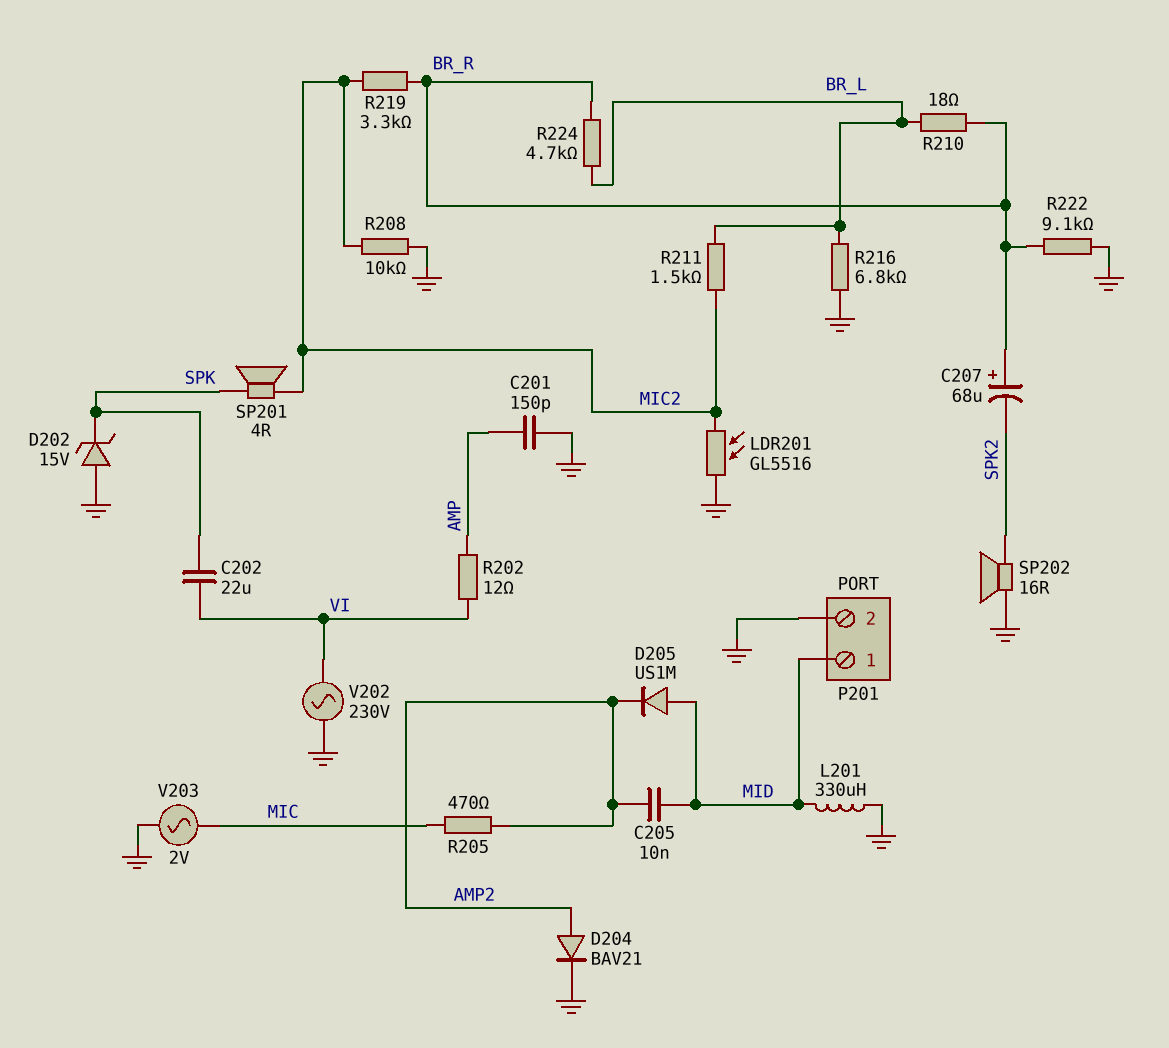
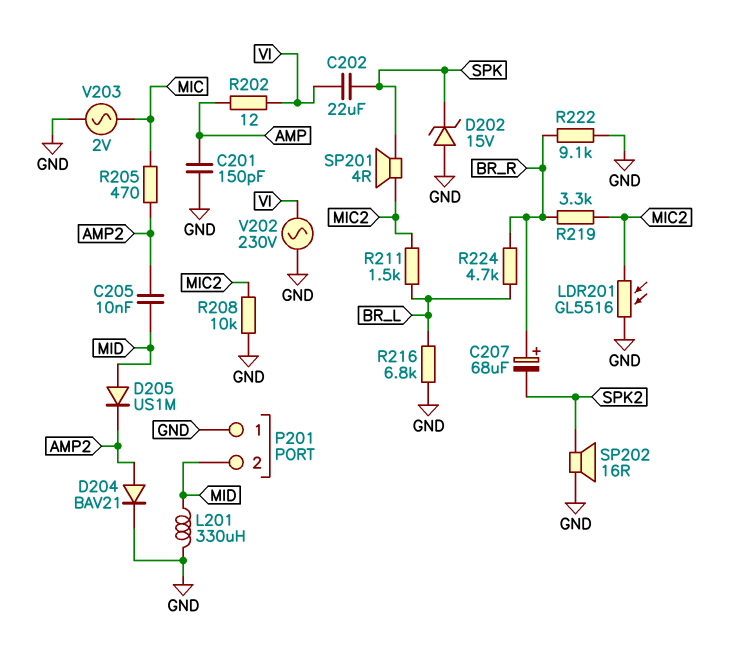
P201 pin 1: MID -> GND
P201 pin 2: GND -> MID
R210: 18 (BR_L, BR_R) -> none

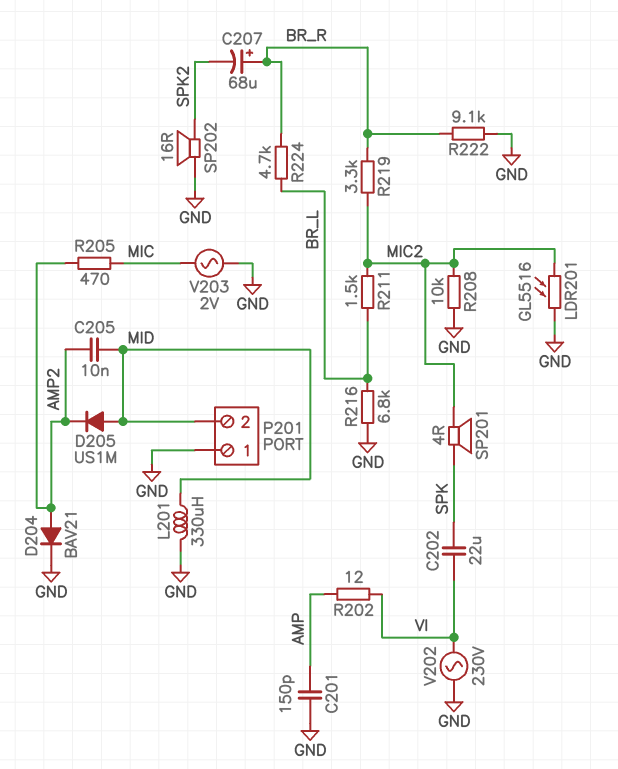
D202: zener 15V (A GND, K SPK) -> none

